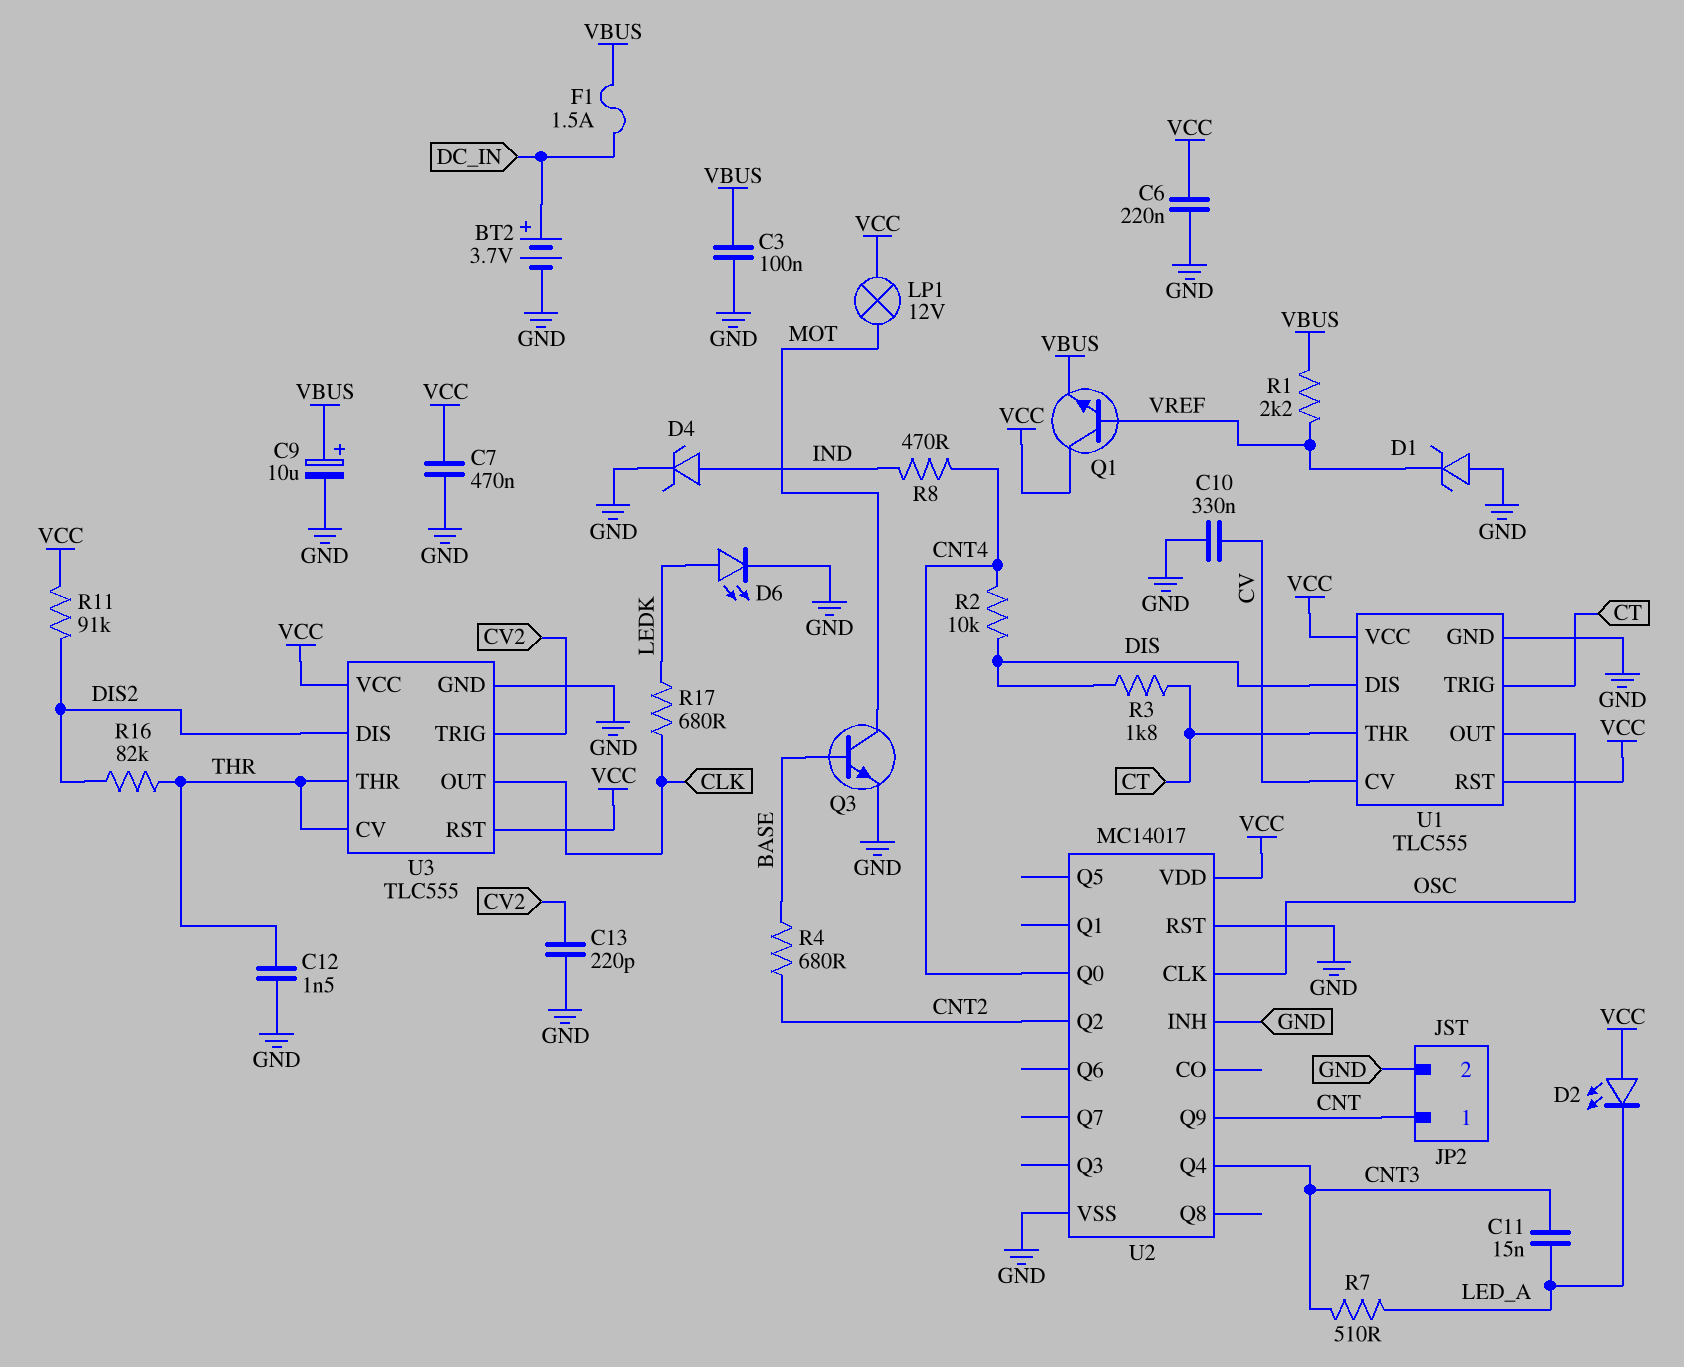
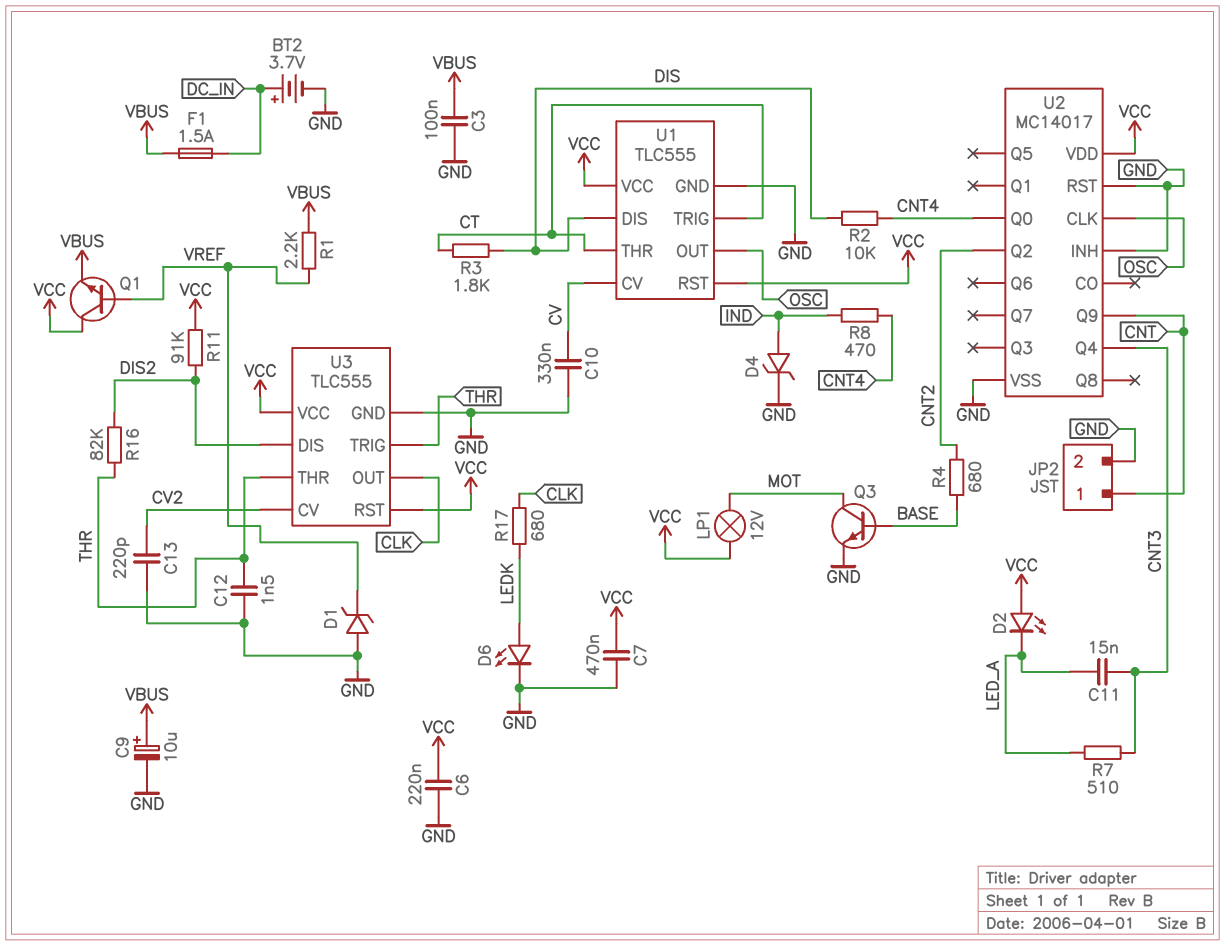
U3 pin CV: THR -> CV2
U3 pin TRIG: CV2 -> THR

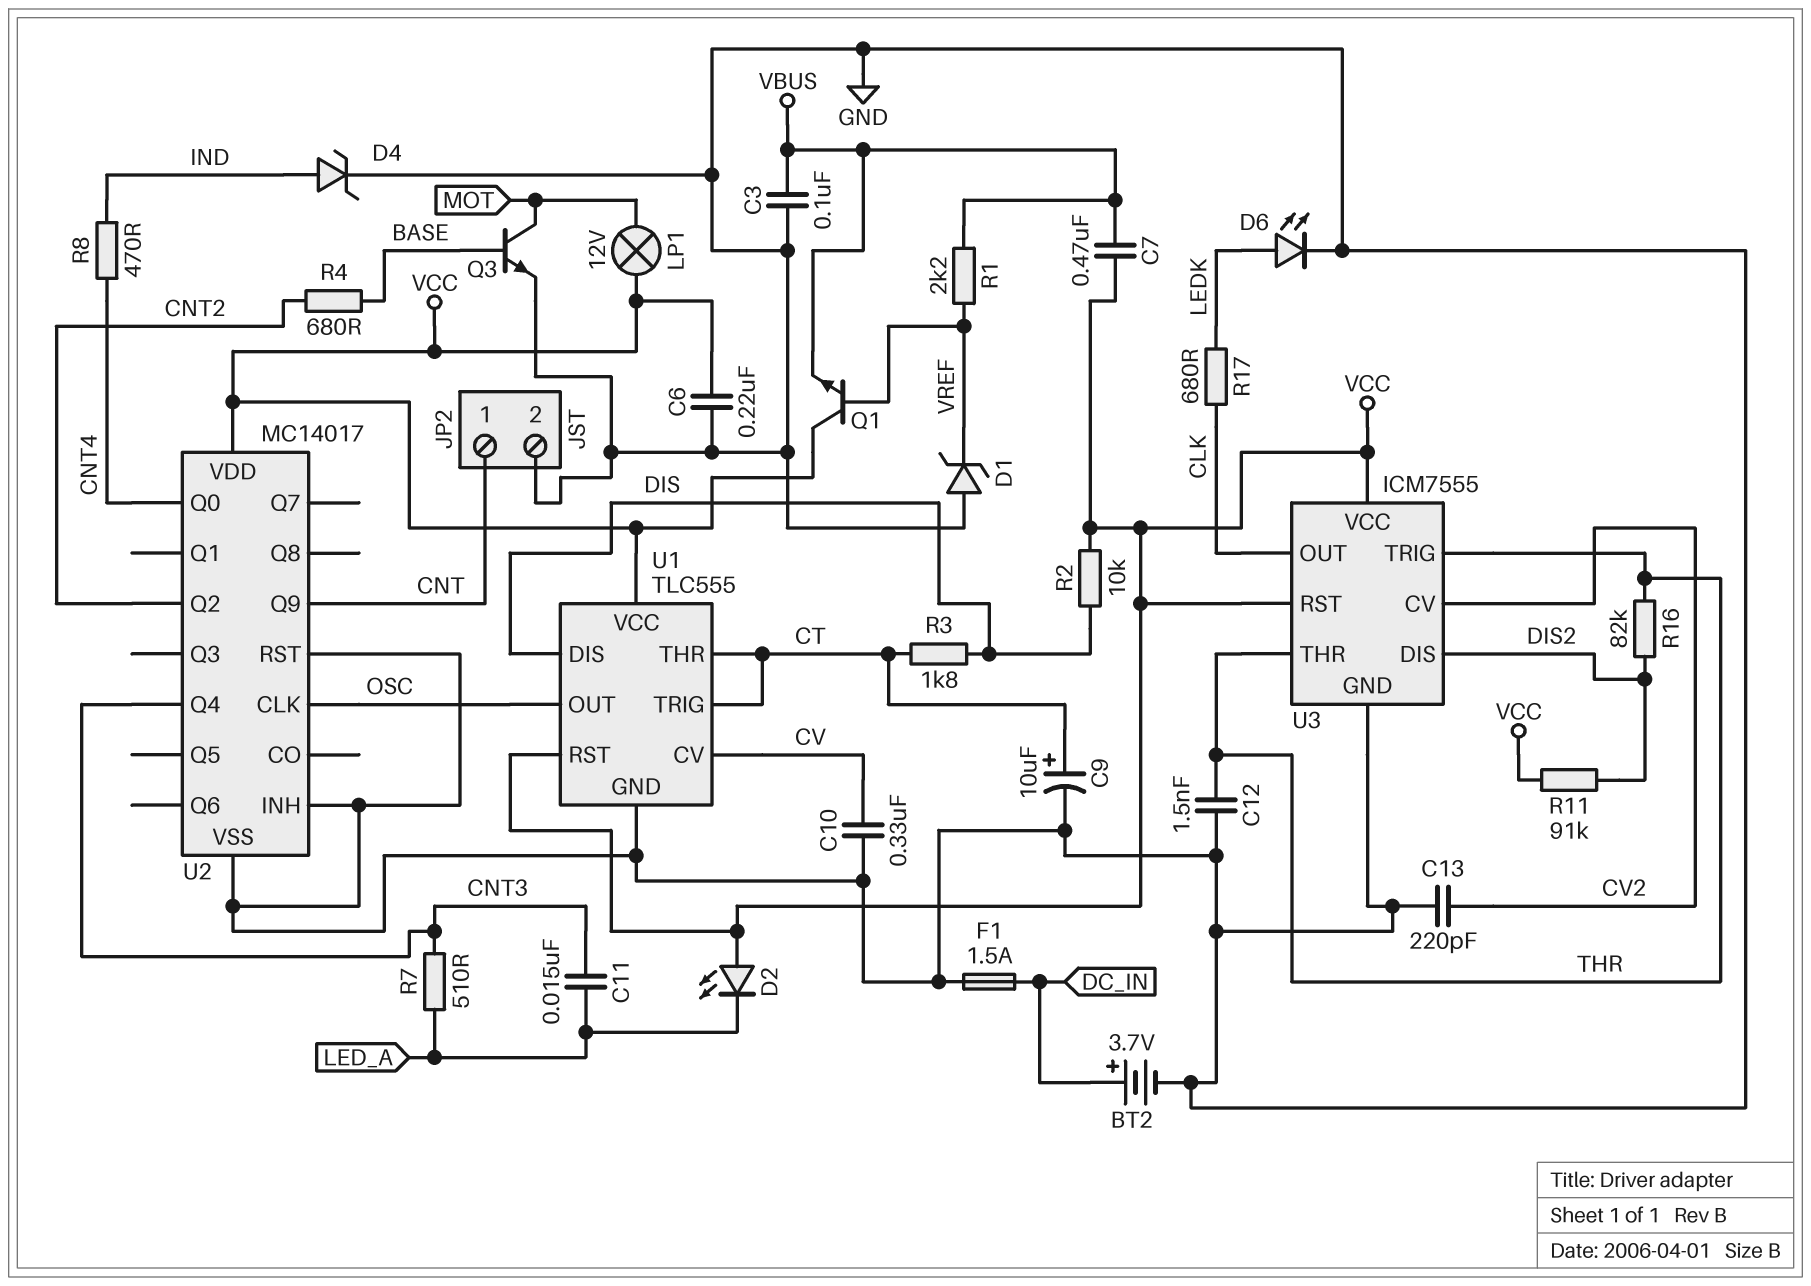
C7: 470nF (GND, VCC) -> 470nF (VBUS, VCC)
C9: 10uF (plus VBUS, minus GND) -> 10uF (plus CT, minus GND)
F1: 1.5A (DC_IN, VBUS) -> 1.5A (DC_IN, GND)
R2: 10k (CNT4, DIS) -> 10k (DIS, VCC)
U3: TLC555 -> ICM7555

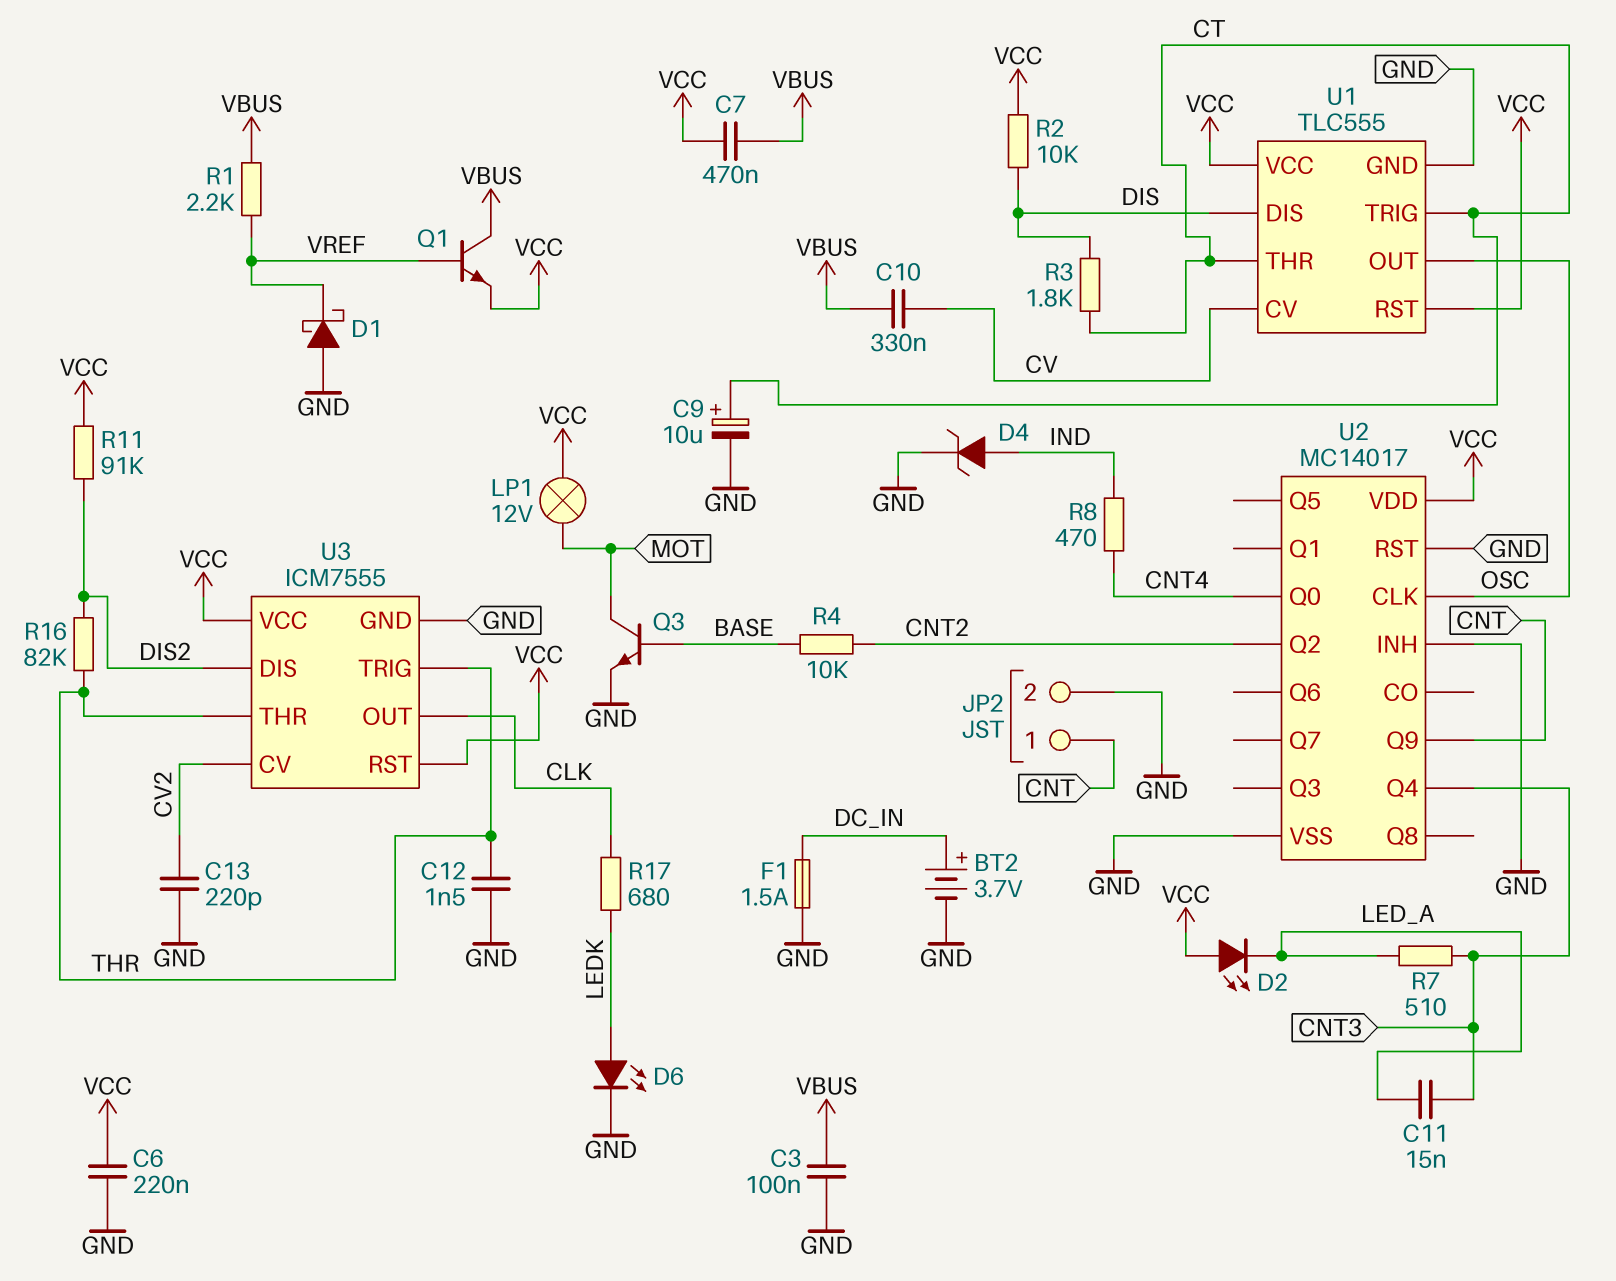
C10: 330nF (CV, GND) -> 330nF (CV, VBUS)
D1: zener (A GND, K VREF) -> schottky (A GND, K VREF)
Q1: NPN (B VREF, C VCC, E VBUS) -> NPN (B VREF, C VBUS, E VCC)
R4: 680 (BASE, CNT2) -> 10k (BASE, CNT2)

